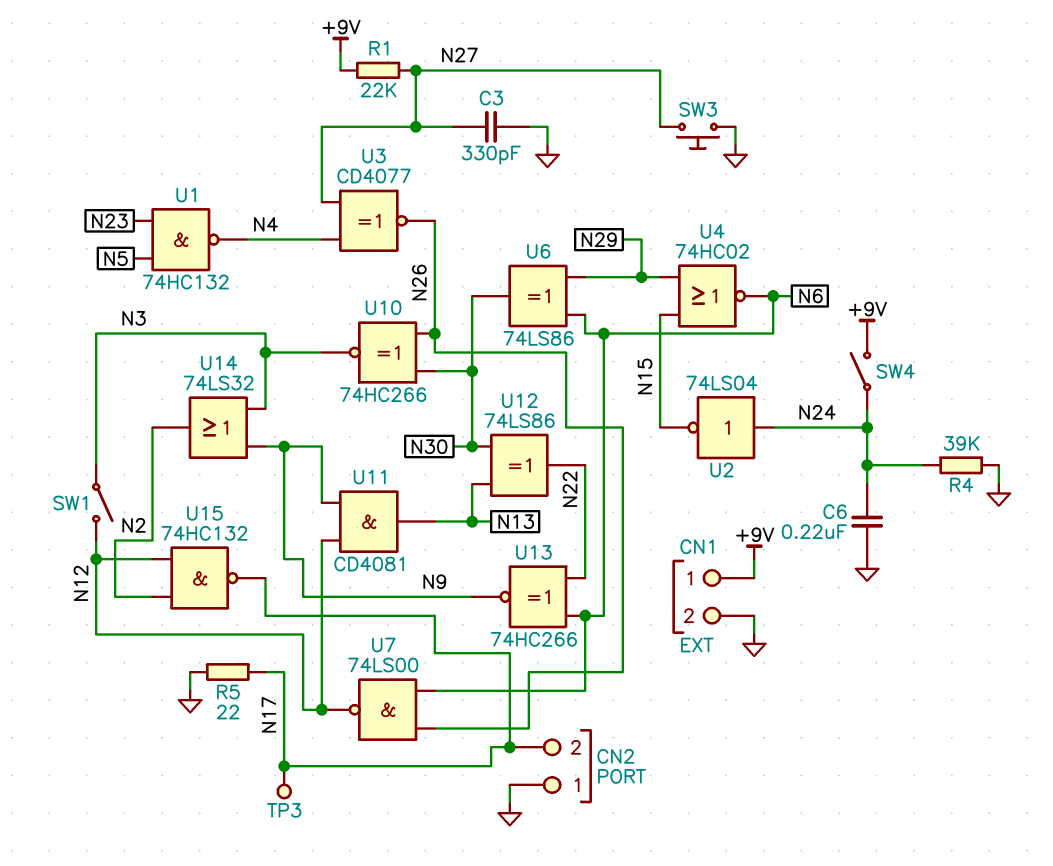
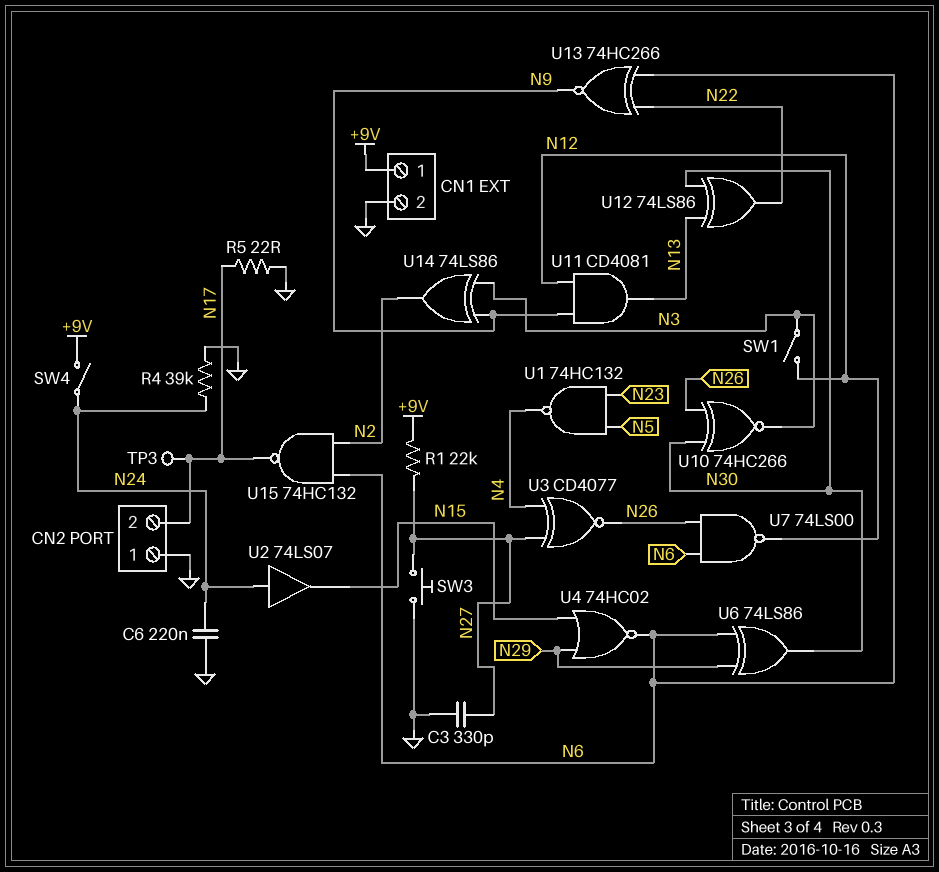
U2: NOT 74LS04 (in N24, out N15) -> buffer 74LS07 (in N24, out N15)
U14: OR 74LS32 (in N3, in N9, out N2) -> XOR 74LS86 (in N3, in N9, out N2)
U15: NAND 74HC132 (in N2, in N12, out N17) -> NAND 74HC132 (in N2, in N6, out N17)

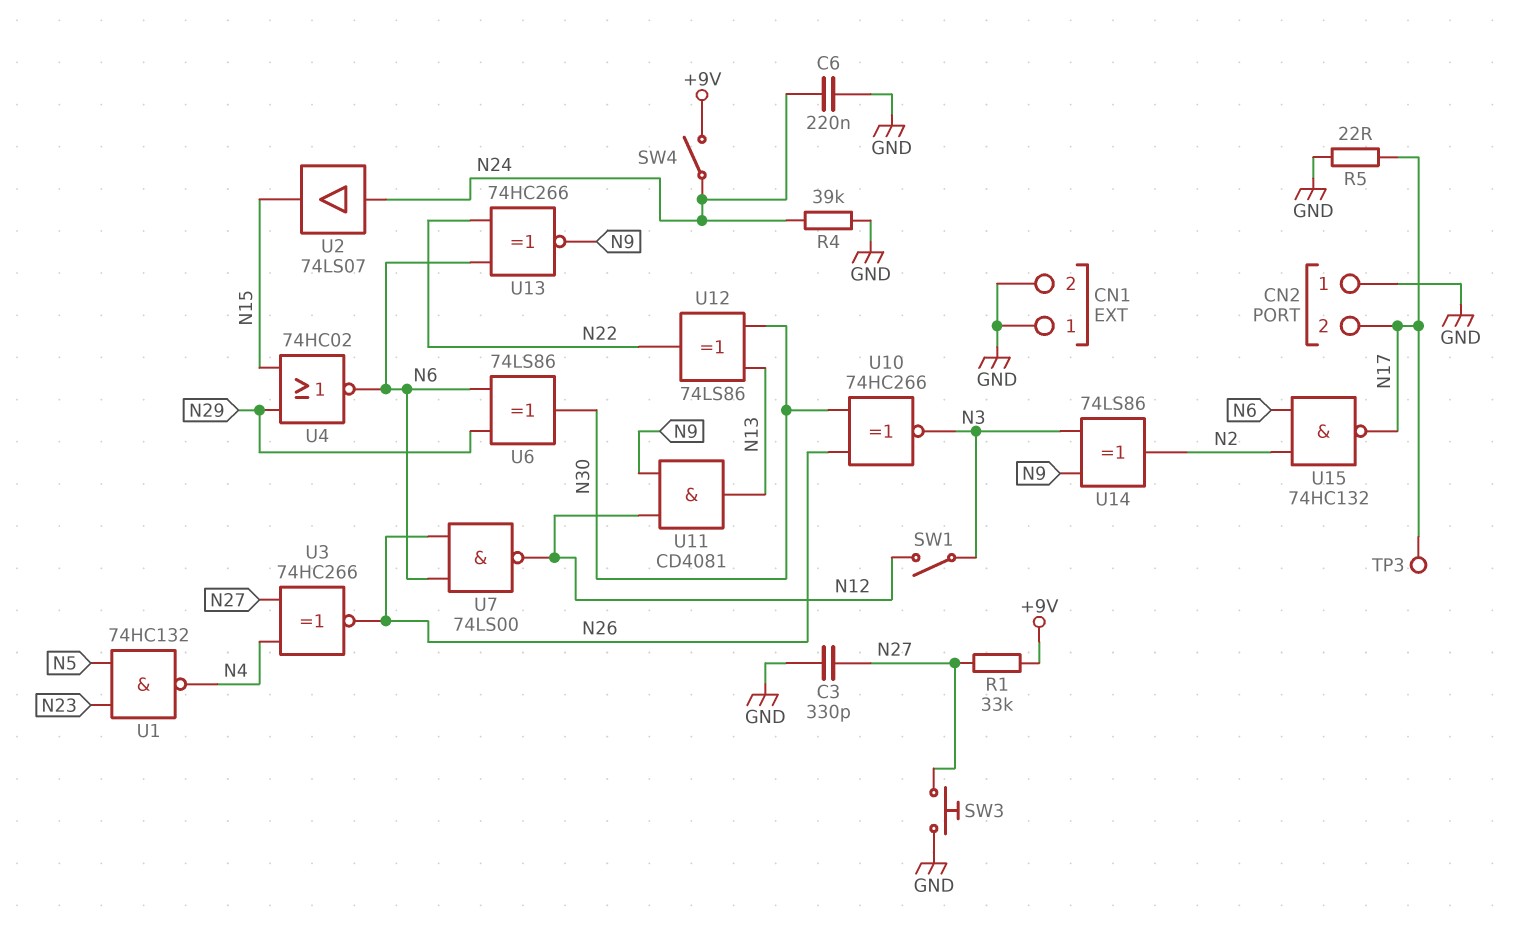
CN1 pin 1: +9V -> GND
R1: 22k (+9V, N27) -> 33k (+9V, N27)
U3: XNOR CD4077 (in N4, in N27, out N26) -> XNOR 74HC266 (in N4, in N27, out N26)

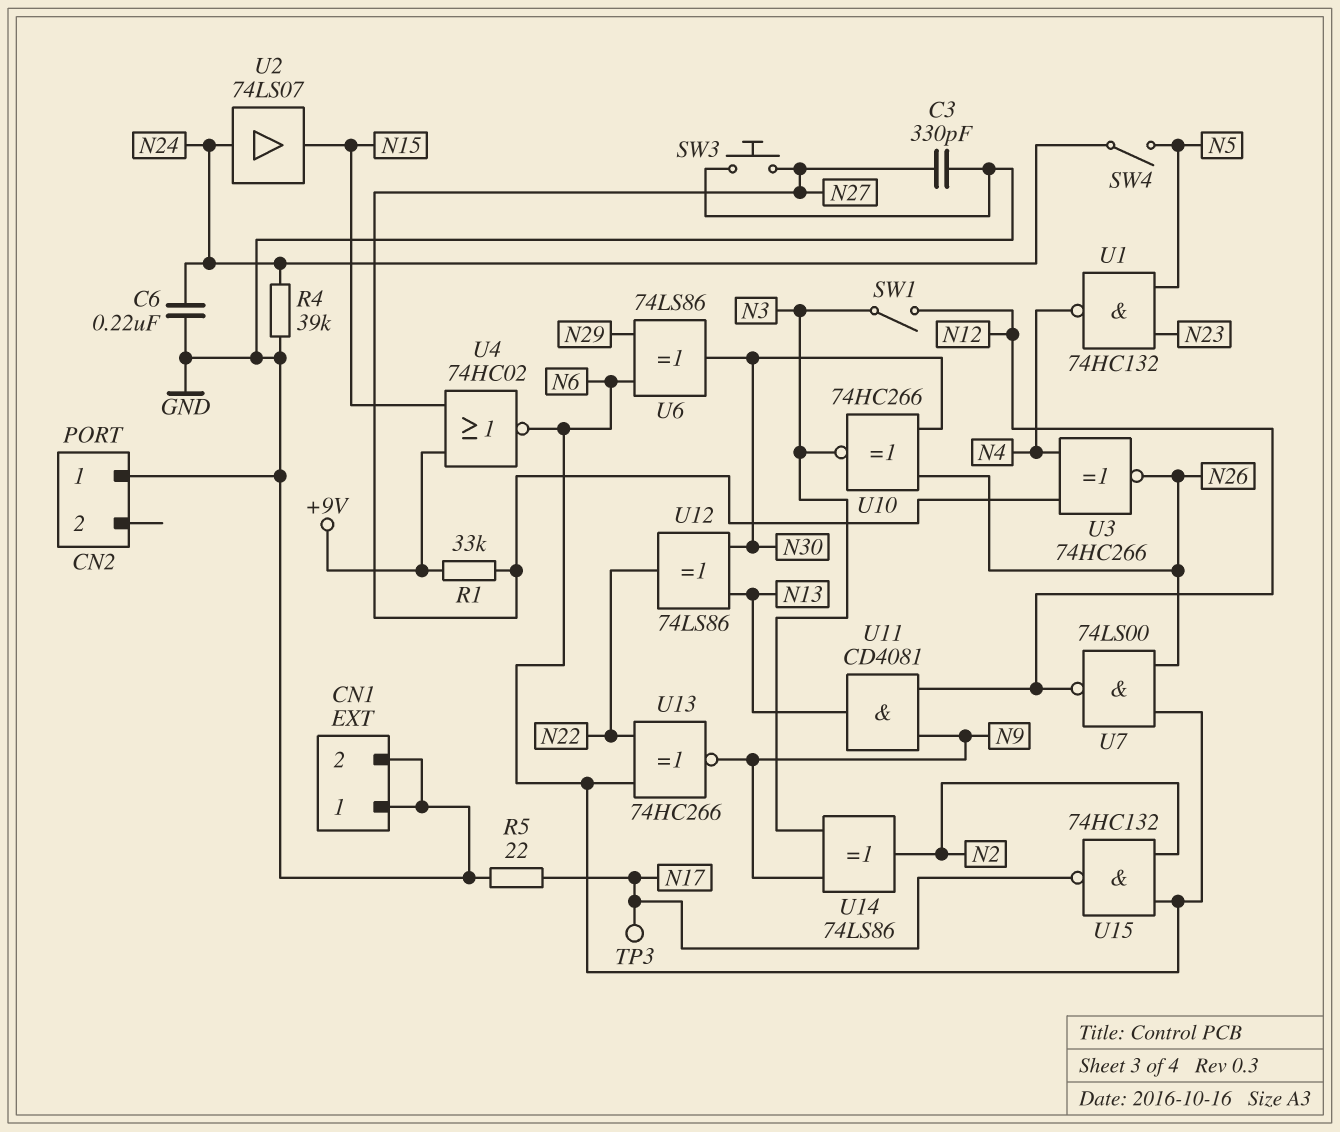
CN2 pin 2: N17 -> none
SW4: switch (+9V, N24) -> switch (N5, N24)
U4: NOR 74HC02 (in N15, in N29, out N6) -> NOR 74HC02 (in +9V, in N15, out N6)

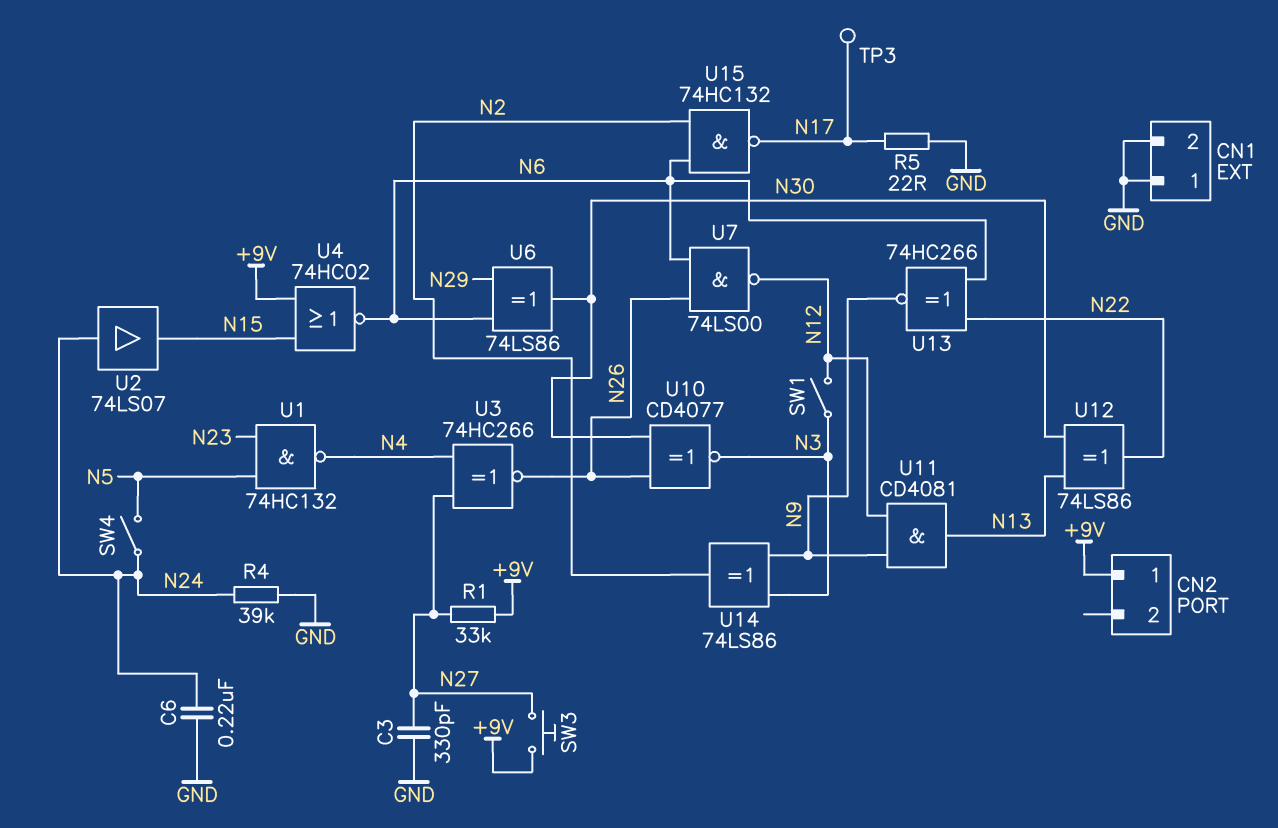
CN2 pin 1: GND -> +9V
SW3: button (GND, N27) -> button (+9V, N27)
U10: XNOR 74HC266 (in N26, in N30, out N3) -> XNOR CD4077 (in N26, in N30, out N3)

